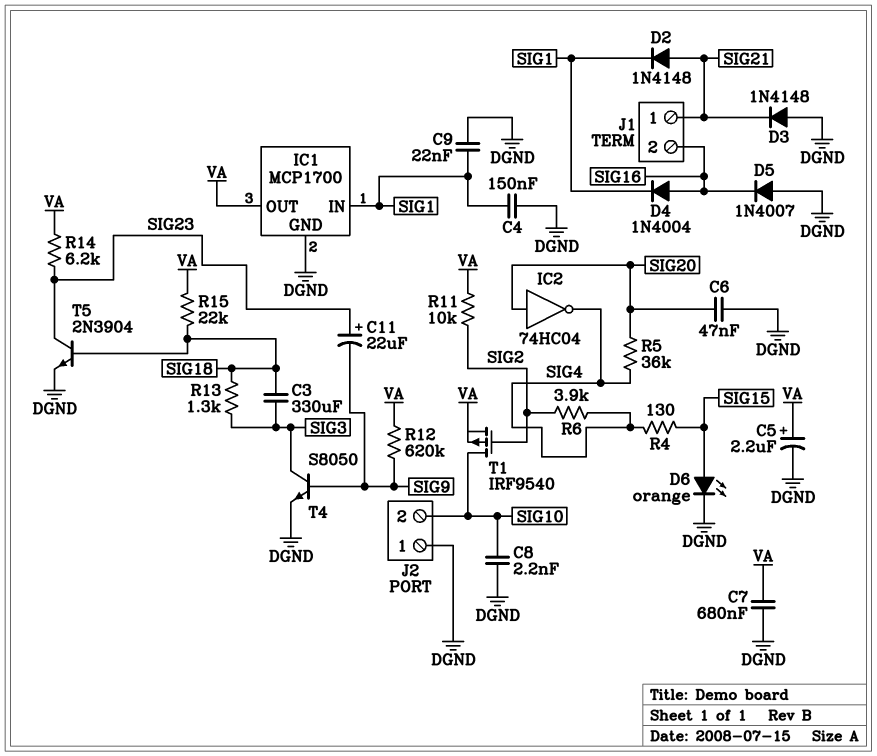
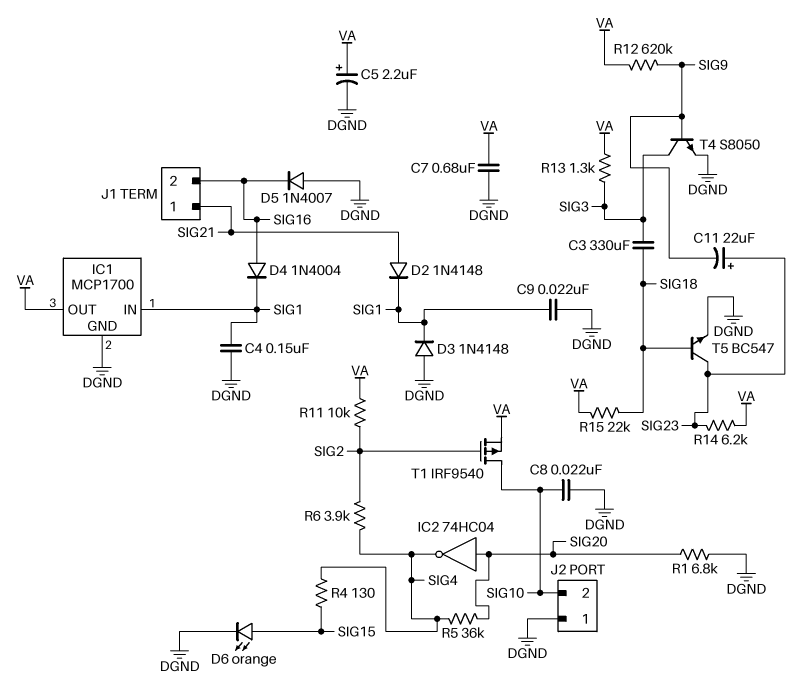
C6: 47nF (DGND, SIG20) -> none
C8: 2.2nF (DGND, SIG10) -> 22nF (DGND, SIG10)
D3: diode 1N4148 (A DGND, K SIG21) -> diode 1N4148 (A DGND, K SIG1)
R1: none -> 6.8k (DGND, SIG20)
R13: 1.3k (SIG3, SIG18) -> 1.3k (SIG3, VA)
T5: NPN 2N3904 (B SIG18, C SIG23, E DGND) -> NPN BC547 (B SIG18, C SIG23, E DGND)

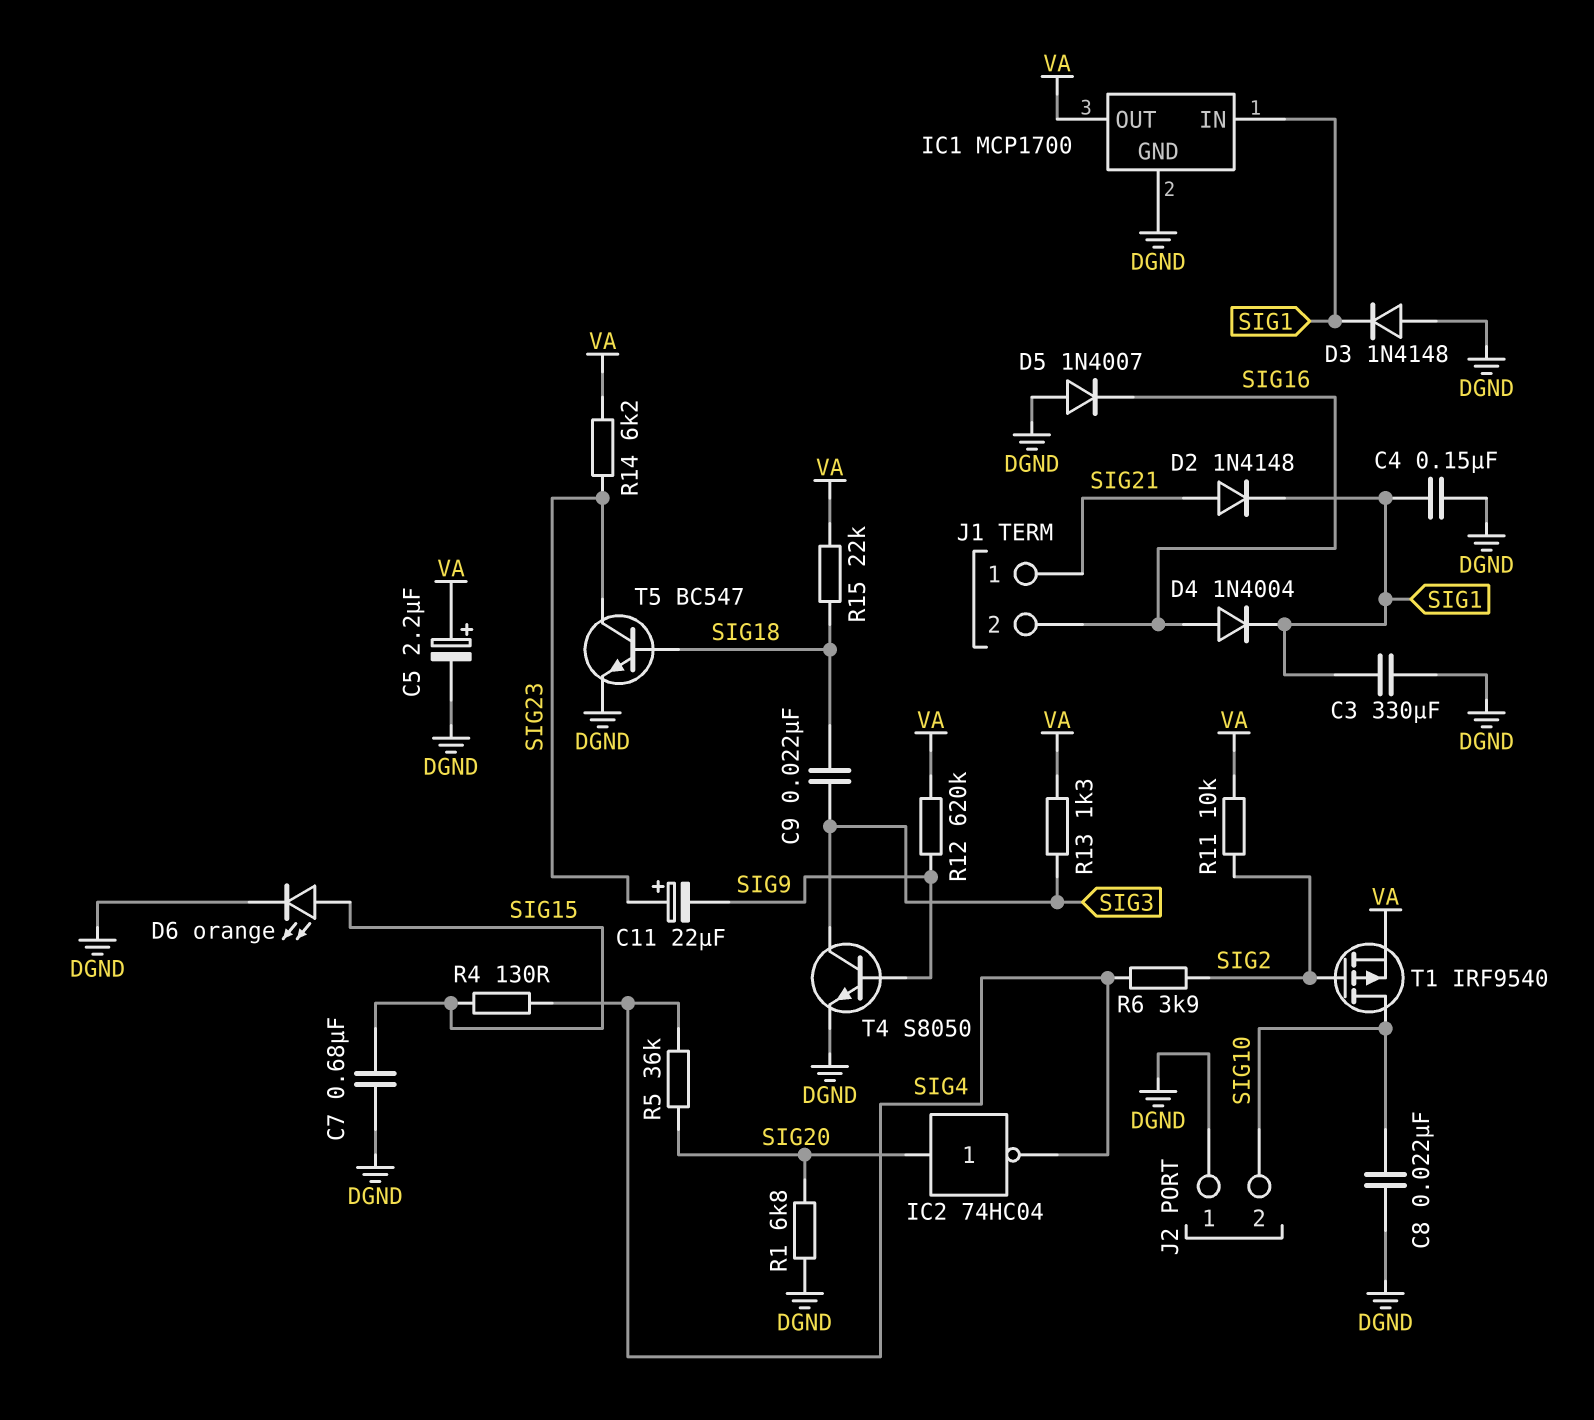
C3: 330uF (SIG3, SIG18) -> 330uF (DGND, SIG1)
C7: 680nF (DGND, VA) -> 680nF (DGND, SIG15)
C9: 22nF (DGND, SIG1) -> 22nF (SIG3, SIG18)

